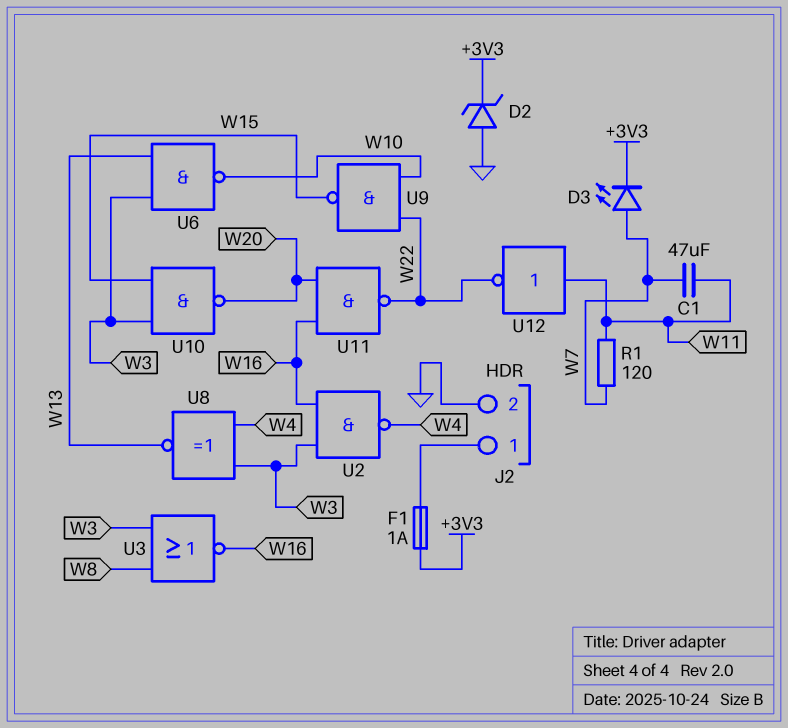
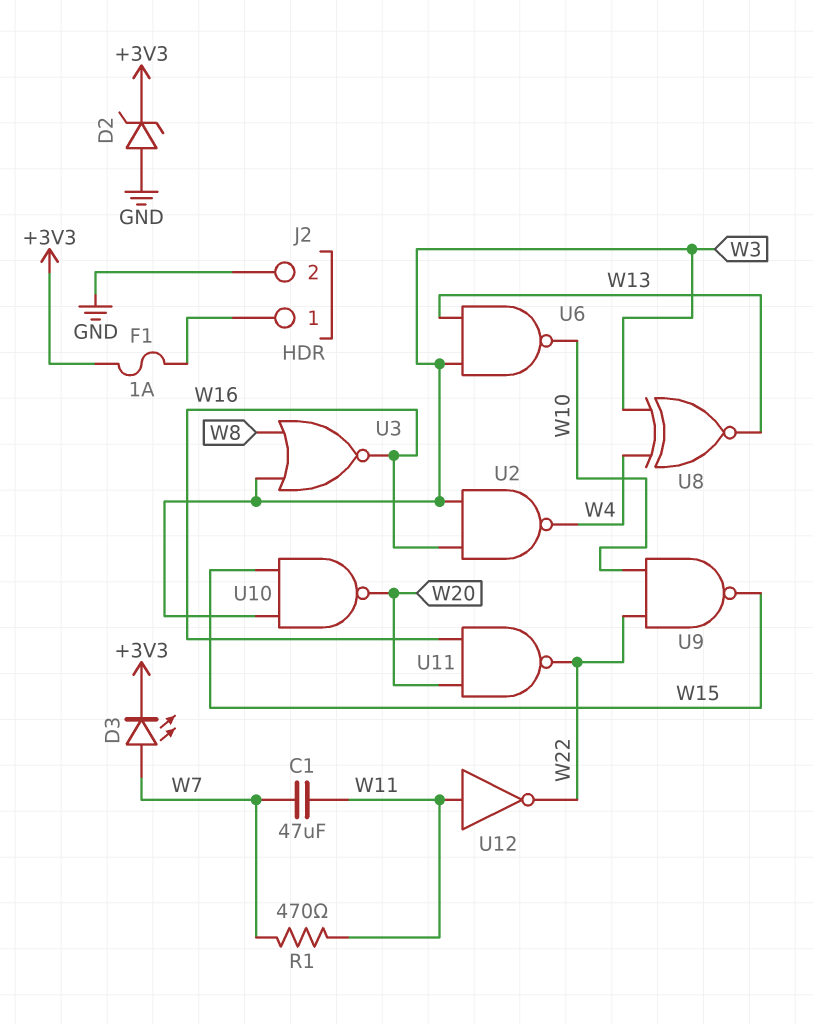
R1: 120 (W7, W11) -> 470 (W7, W11)

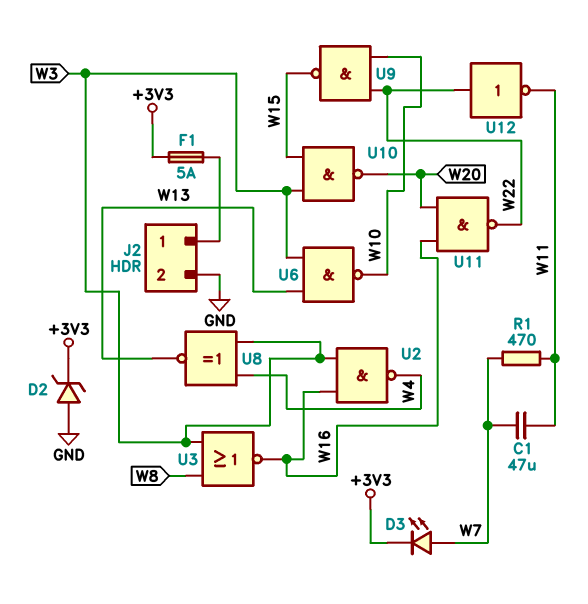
F1: 1A (+3V3, J2/1) -> 5A (+3V3, J2/1)
U12: NOT (in W11, out W22) -> NOT (in W22, out W11)

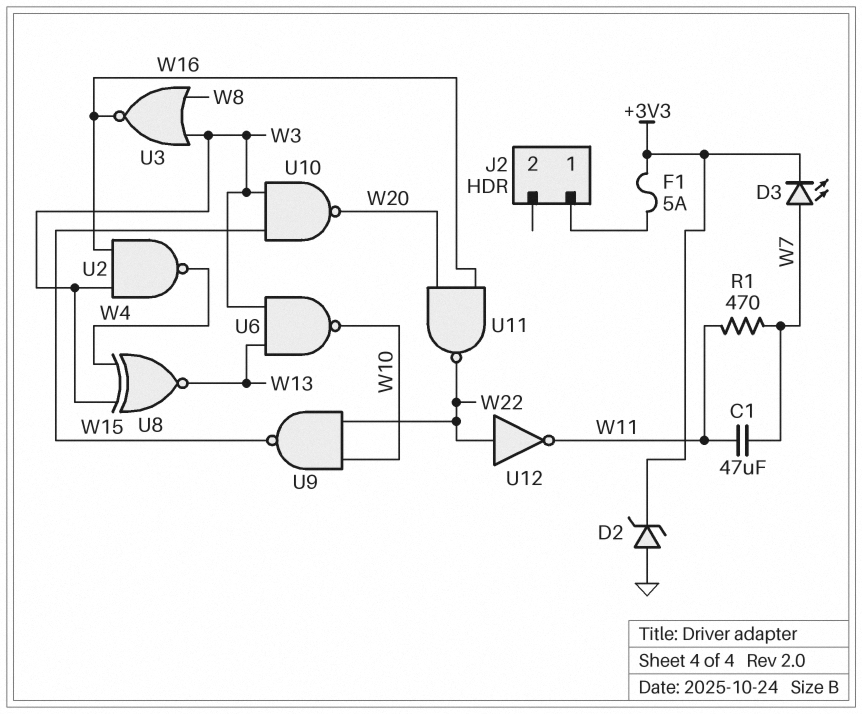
J2 pin 2: GND -> none

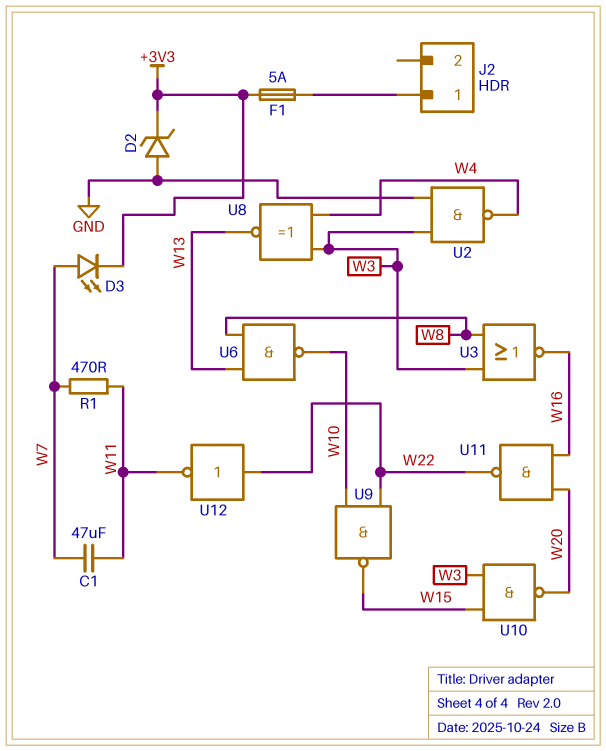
U2: NAND (in W3, in W16, out W4) -> NAND (in GND, in W3, out W4)
U6: NAND (in W3, in W13, out W10) -> NAND (in W8, in W13, out W10)

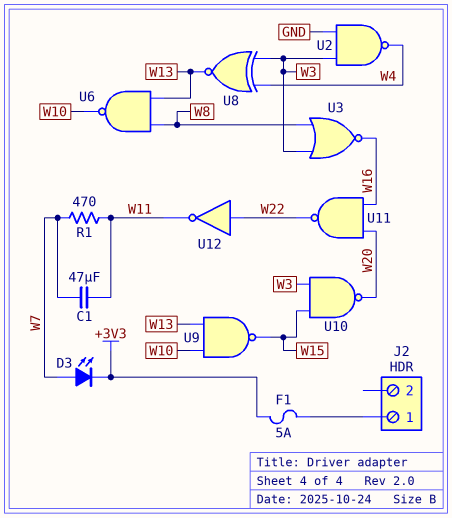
D2: zener (A GND, K +3V3) -> none
U9: NAND (in W10, in W22, out W15) -> NAND (in W10, in W13, out W15)

